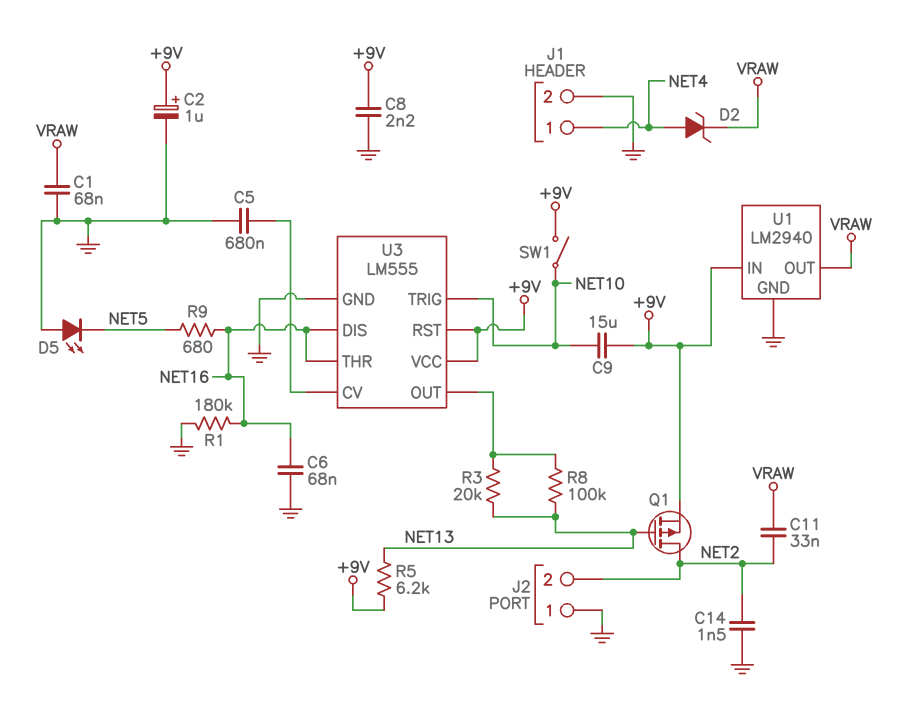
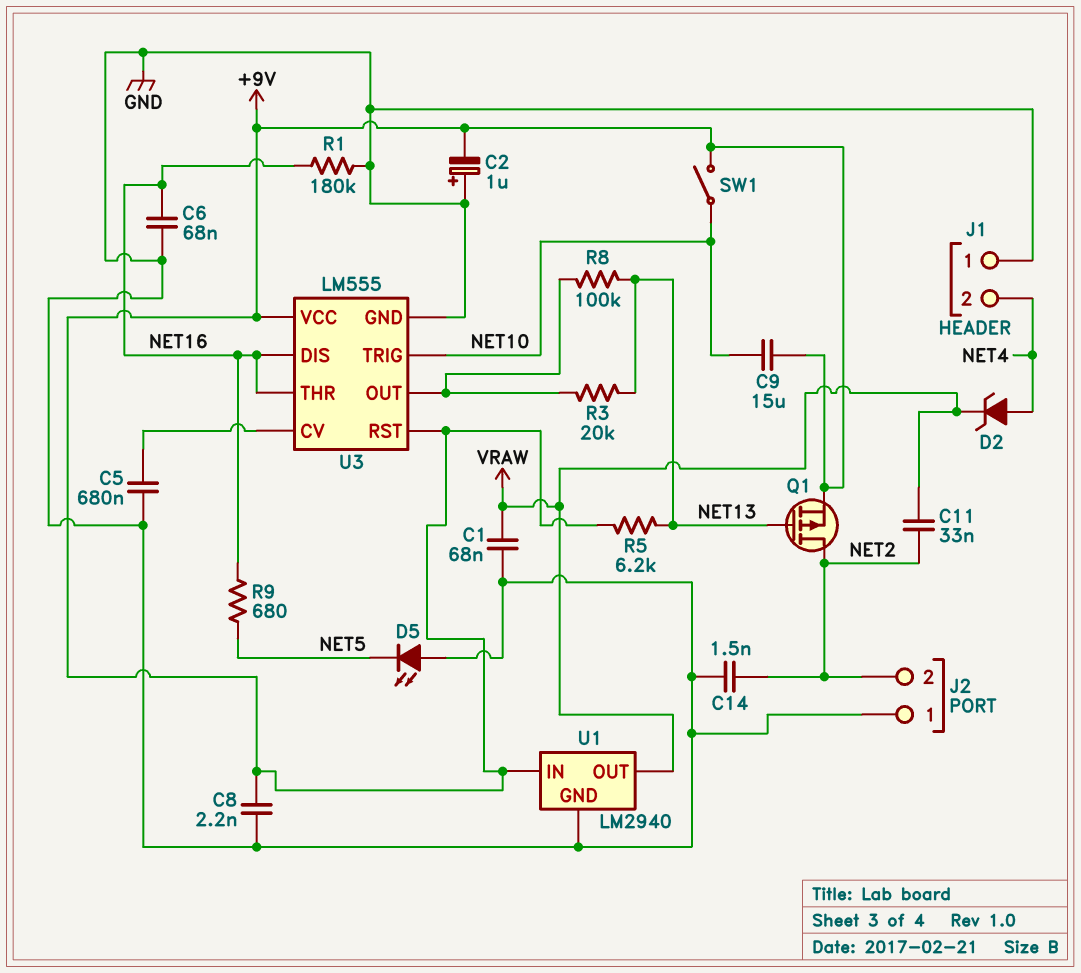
C2: 1uF (plus +9V, minus GND) -> 1uF (plus GND, minus +9V)
J1 pin 1: NET4 -> GND
J1 pin 2: GND -> NET4

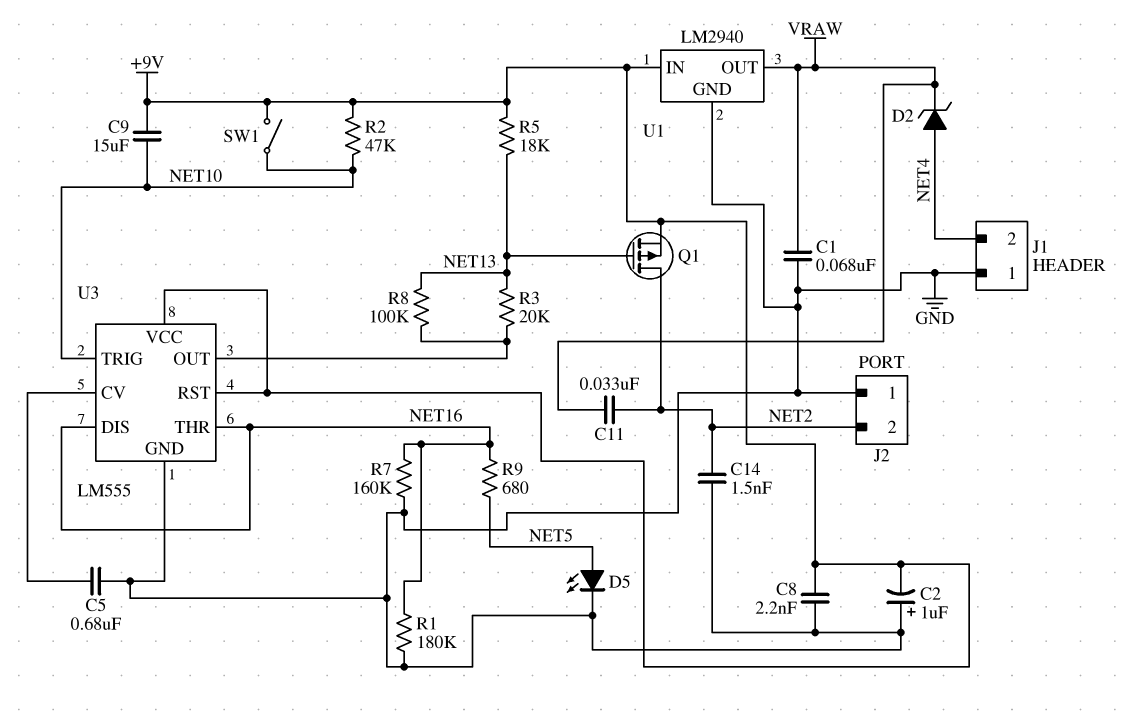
C6: 68nF (GND, NET16) -> none
D5: LED (A GND, K NET5) -> LED (A NET5, K GND)
R2: none -> 47k (+9V, NET10)
R5: 6.2k (+9V, NET13) -> 18k (+9V, NET13)
R7: none -> 160k (GND, NET16)

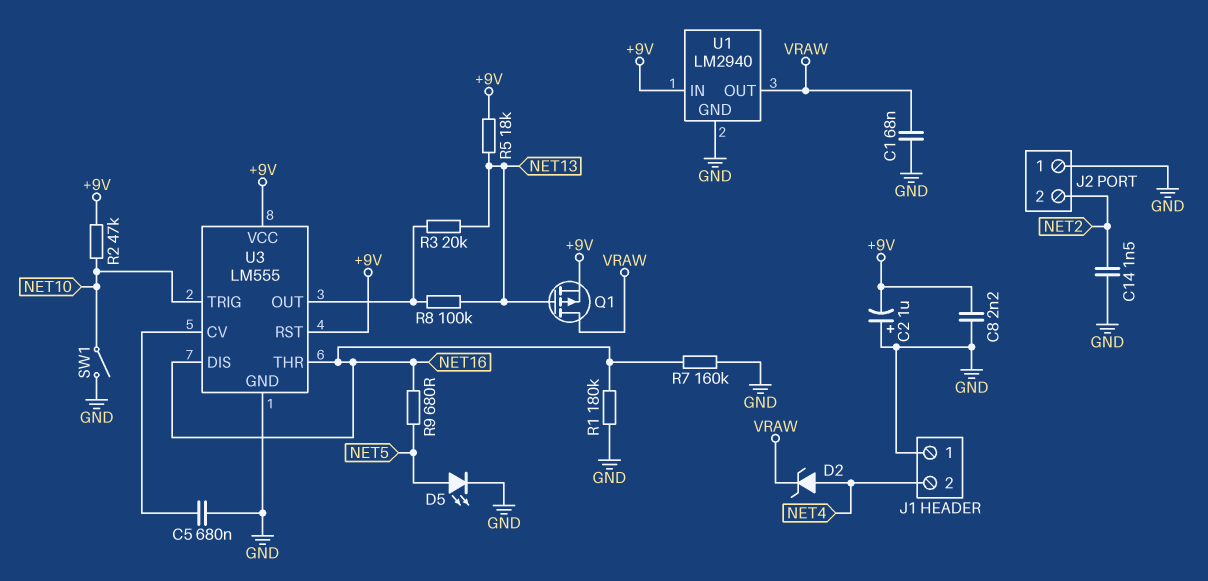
C9: 15uF (+9V, NET10) -> none
C11: 33nF (NET2, VRAW) -> none
Q1: PMOS (G NET13, D NET2, S +9V) -> PMOS (G NET13, D VRAW, S +9V)
SW1: switch (+9V, NET10) -> switch (GND, NET10)

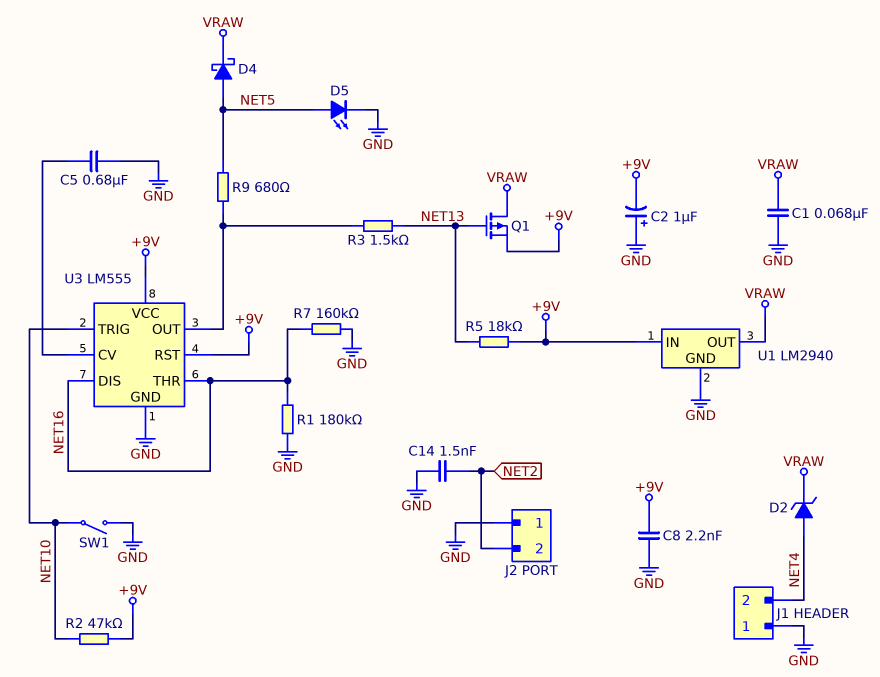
D4: none -> schottky (A NET5, K VRAW)
R3: 20k (NET13, U3/OUT) -> 1.5k (NET13, U3/OUT)
R8: 100k (NET13, U3/OUT) -> none
R9: 680 (NET5, NET16) -> 680 (NET5, U3/OUT)

